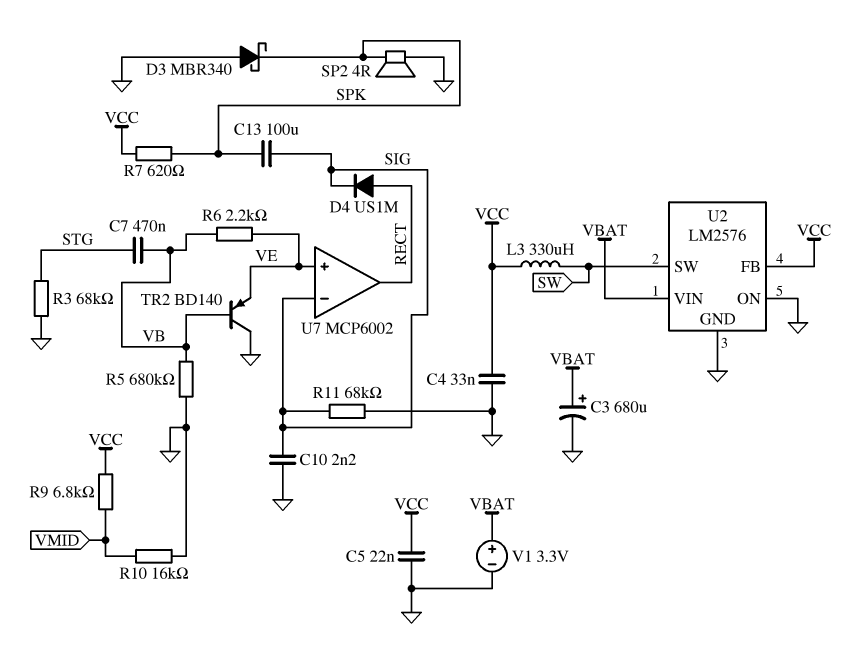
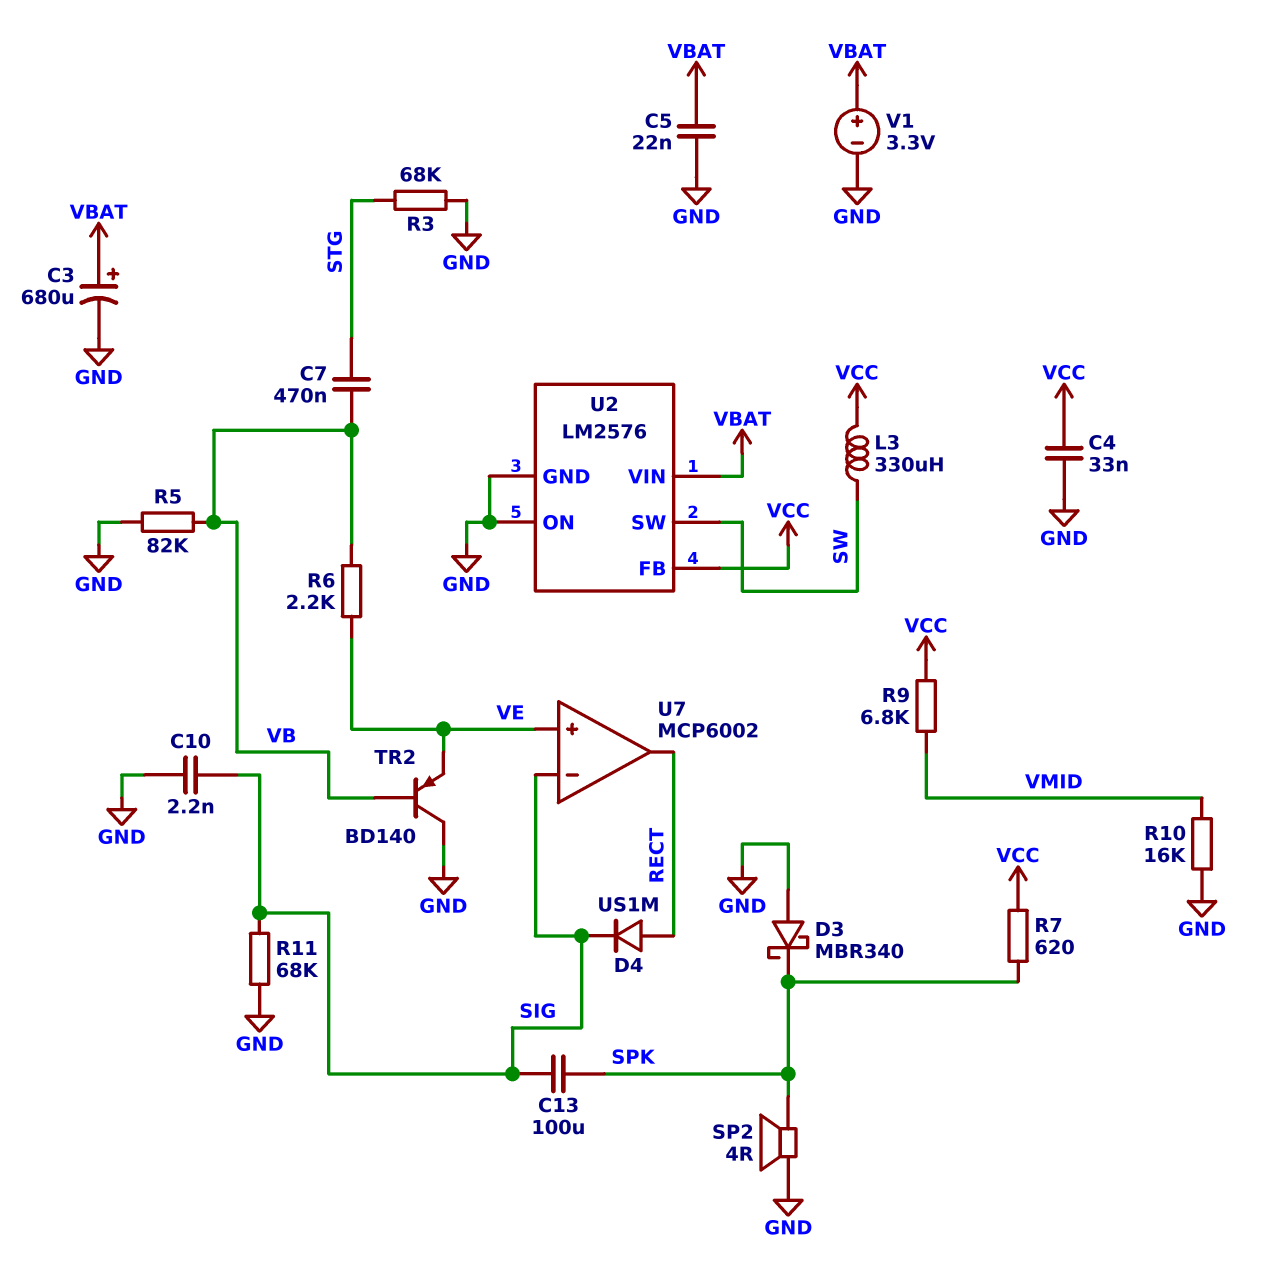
C5: 22nF (GND, VCC) -> 22nF (GND, VBAT)
R5: 680k (GND, VB) -> 82k (GND, VB)

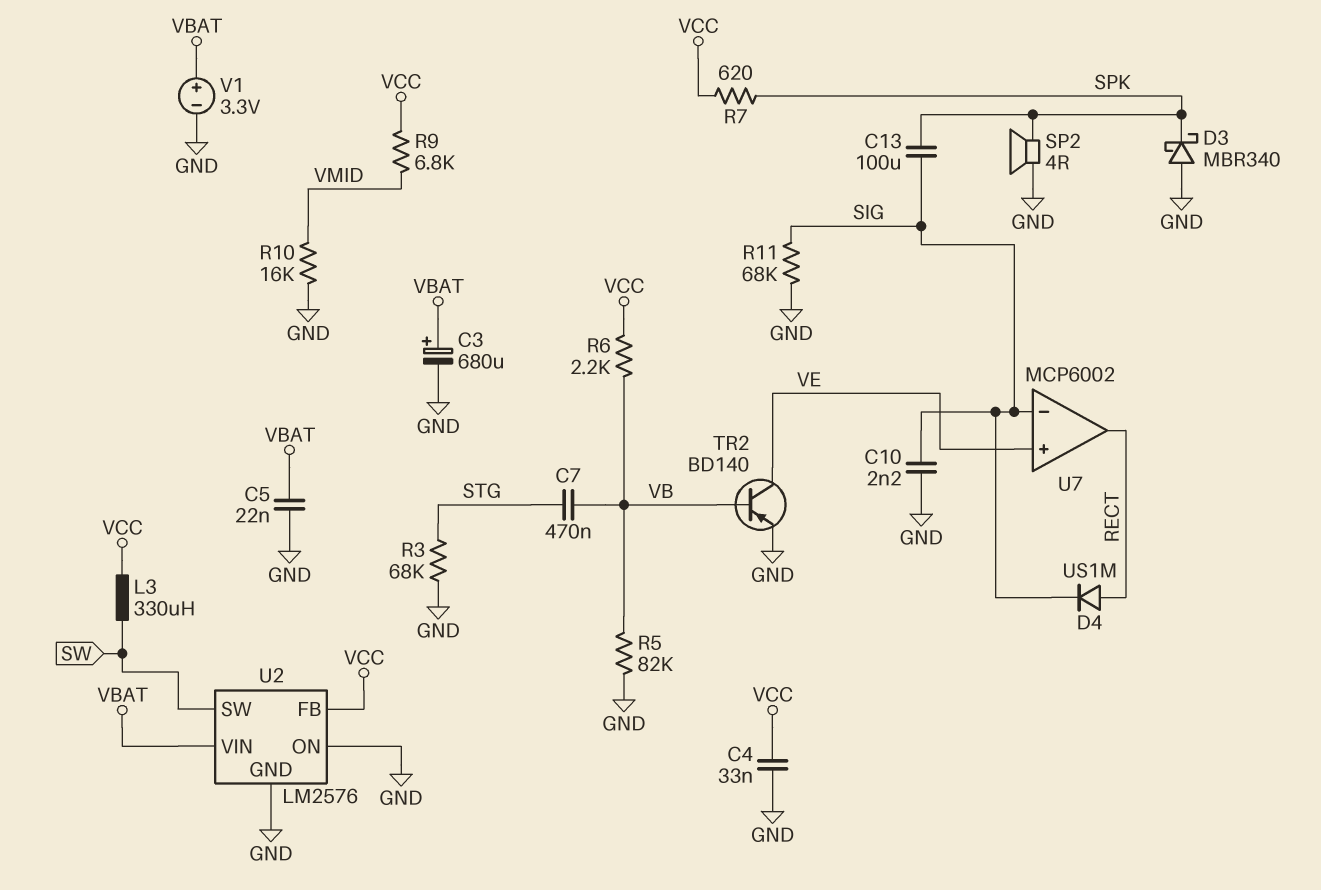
R6: 2.2k (VB, VE) -> 2.2k (VB, VCC)
TR2: PNP BD140 (B VB, C GND, E VE) -> PNP BD140 (B VB, C VE, E GND)

